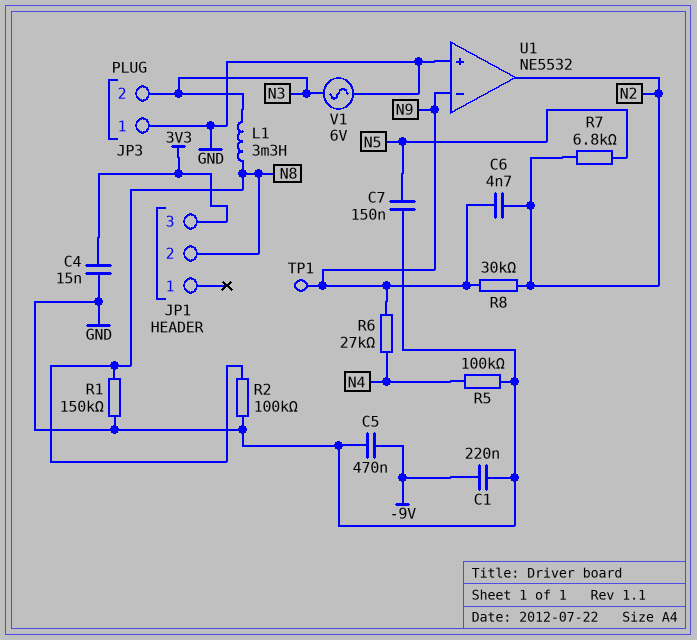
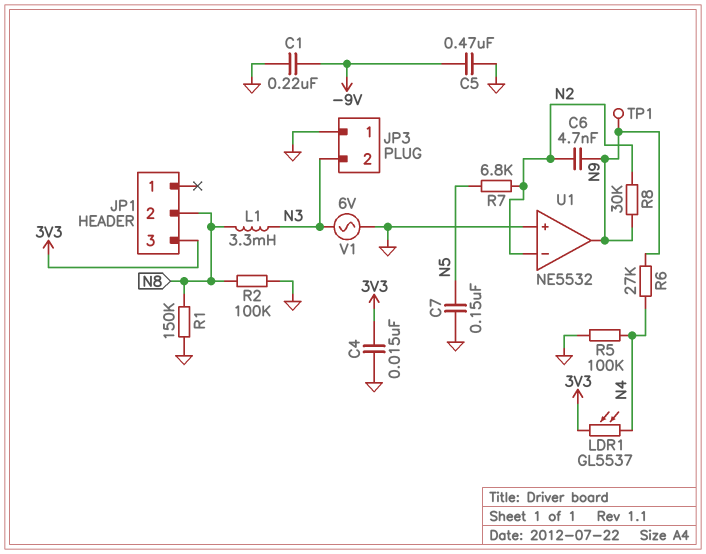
LDR1: none -> GL5537 (3V3, N4)
U1 pin in-: N9 -> N2
U1 pin out: N2 -> N9

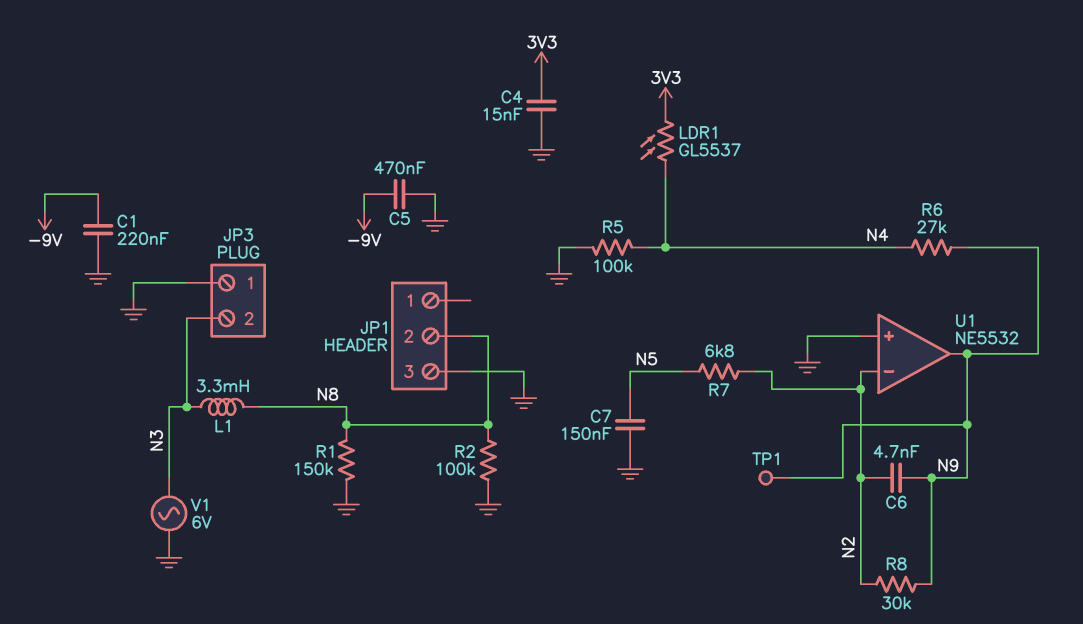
JP1 pin 3: 3V3 -> GND

